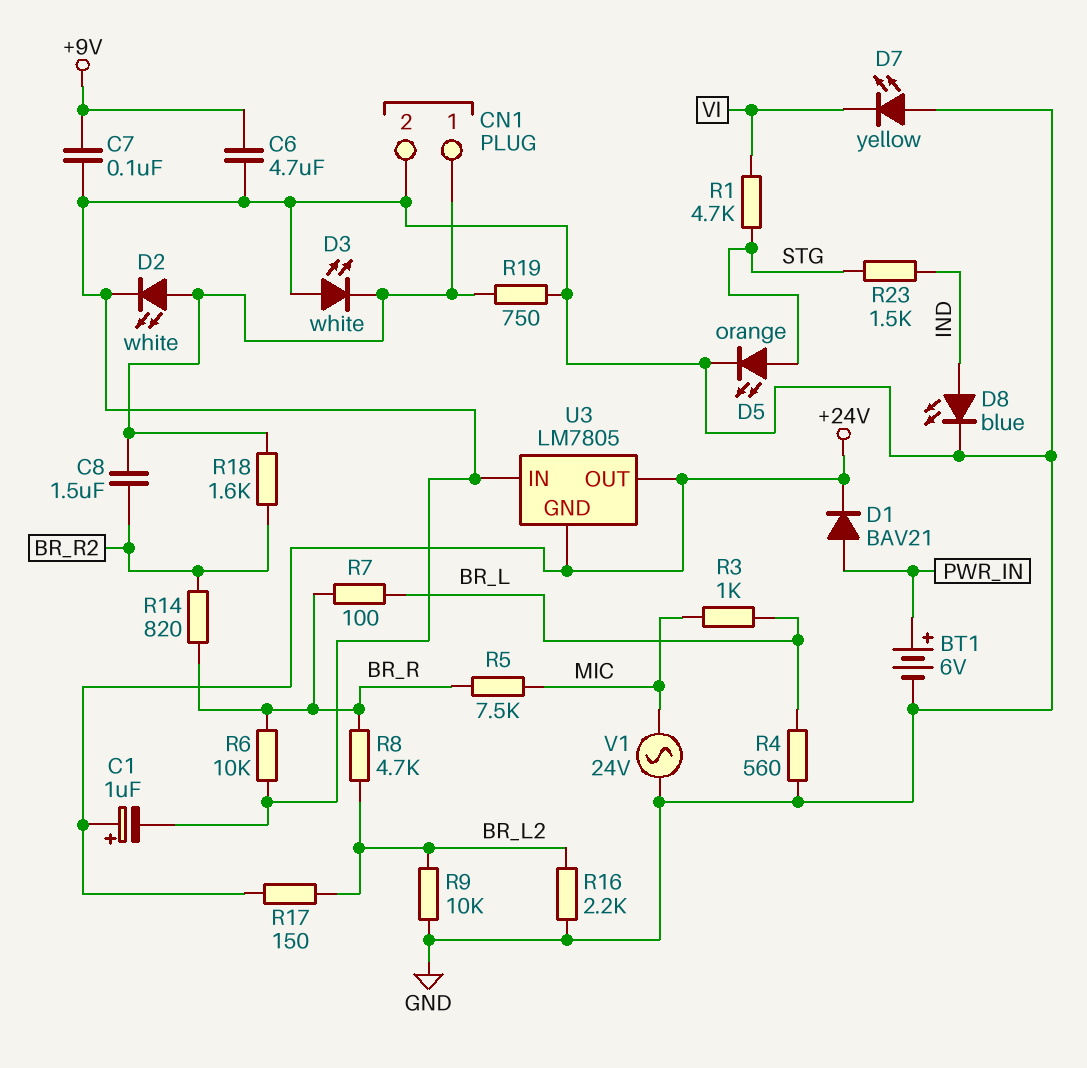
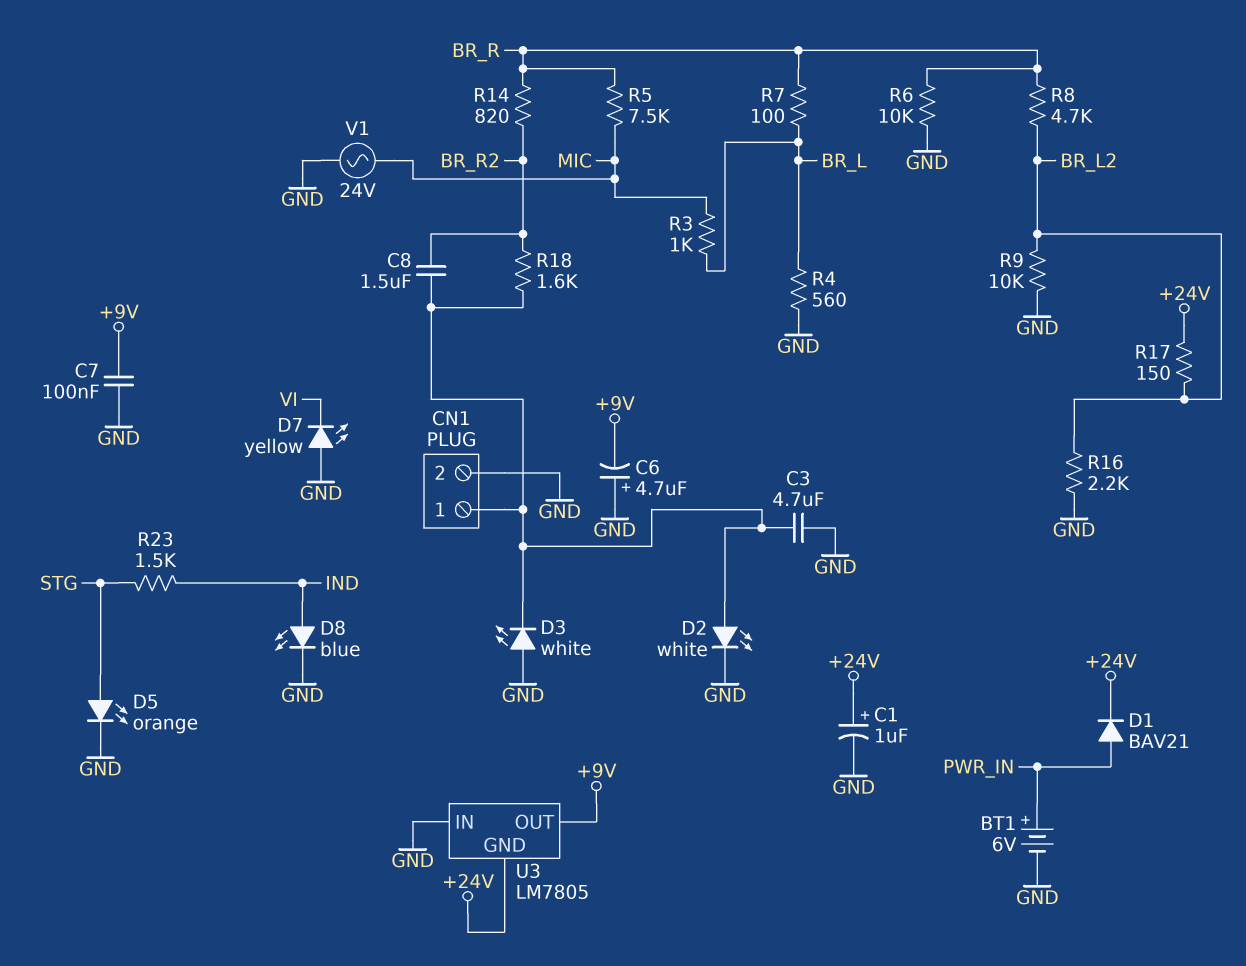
C3: none -> 4.7uF (CN1/1, GND)
C6: 4.7uF (+9V, GND) -> 4.7uF (plus GND, minus +9V)
R1: 4.7k (STG, VI) -> none
R19: 750 (CN1/1, GND) -> none
U3 pin OUT: +24V -> +9V

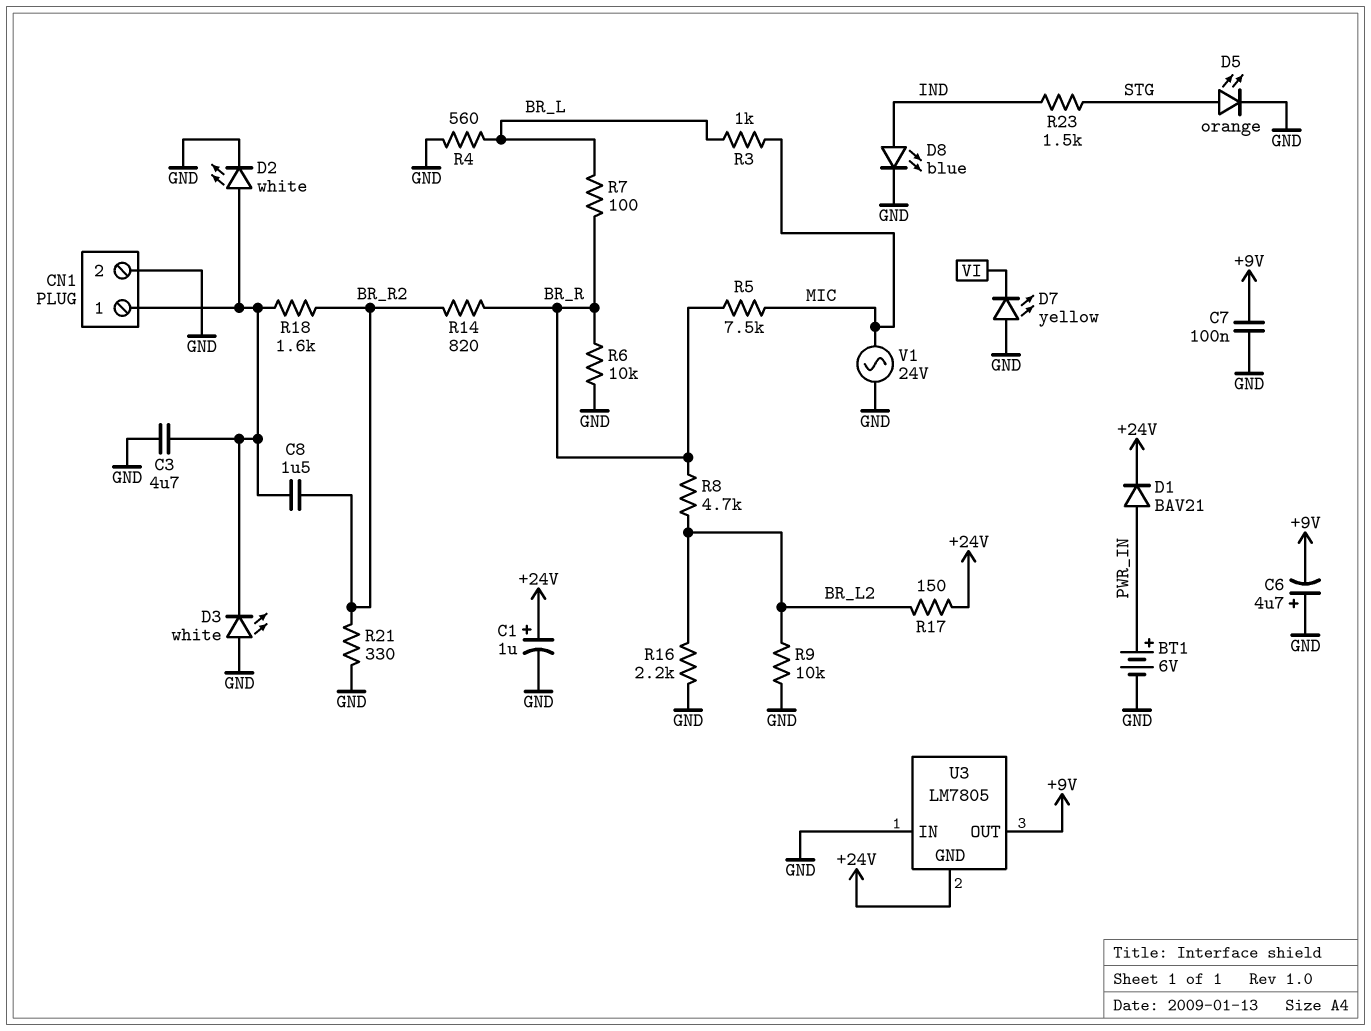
R21: none -> 330 (BR_R2, GND)

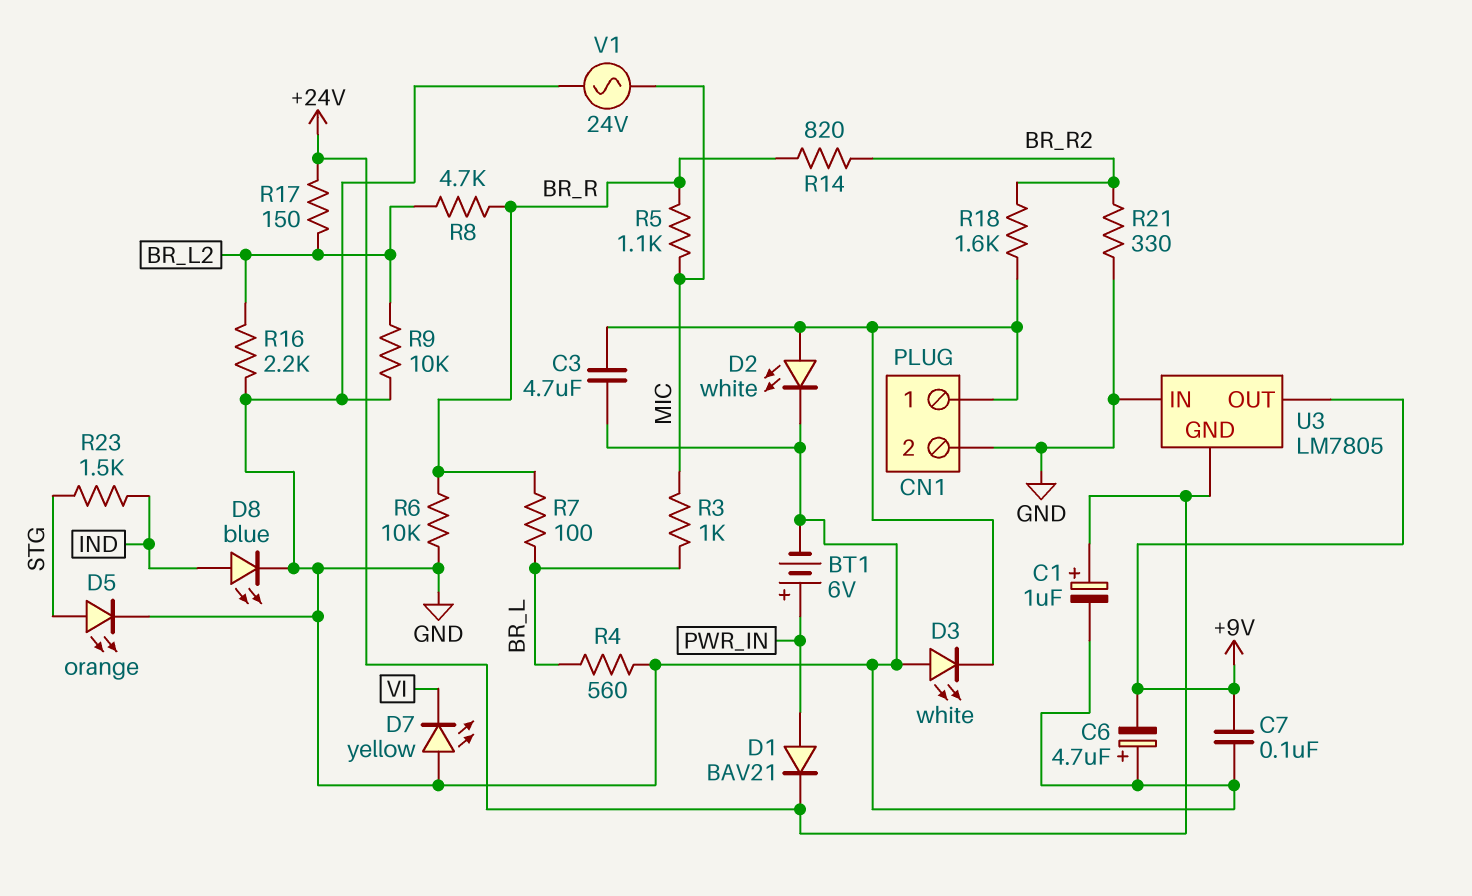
C8: 1.5uF (BR_R2, CN1/1) -> none
R5: 7.5k (BR_R, MIC) -> 1.1k (BR_R, MIC)

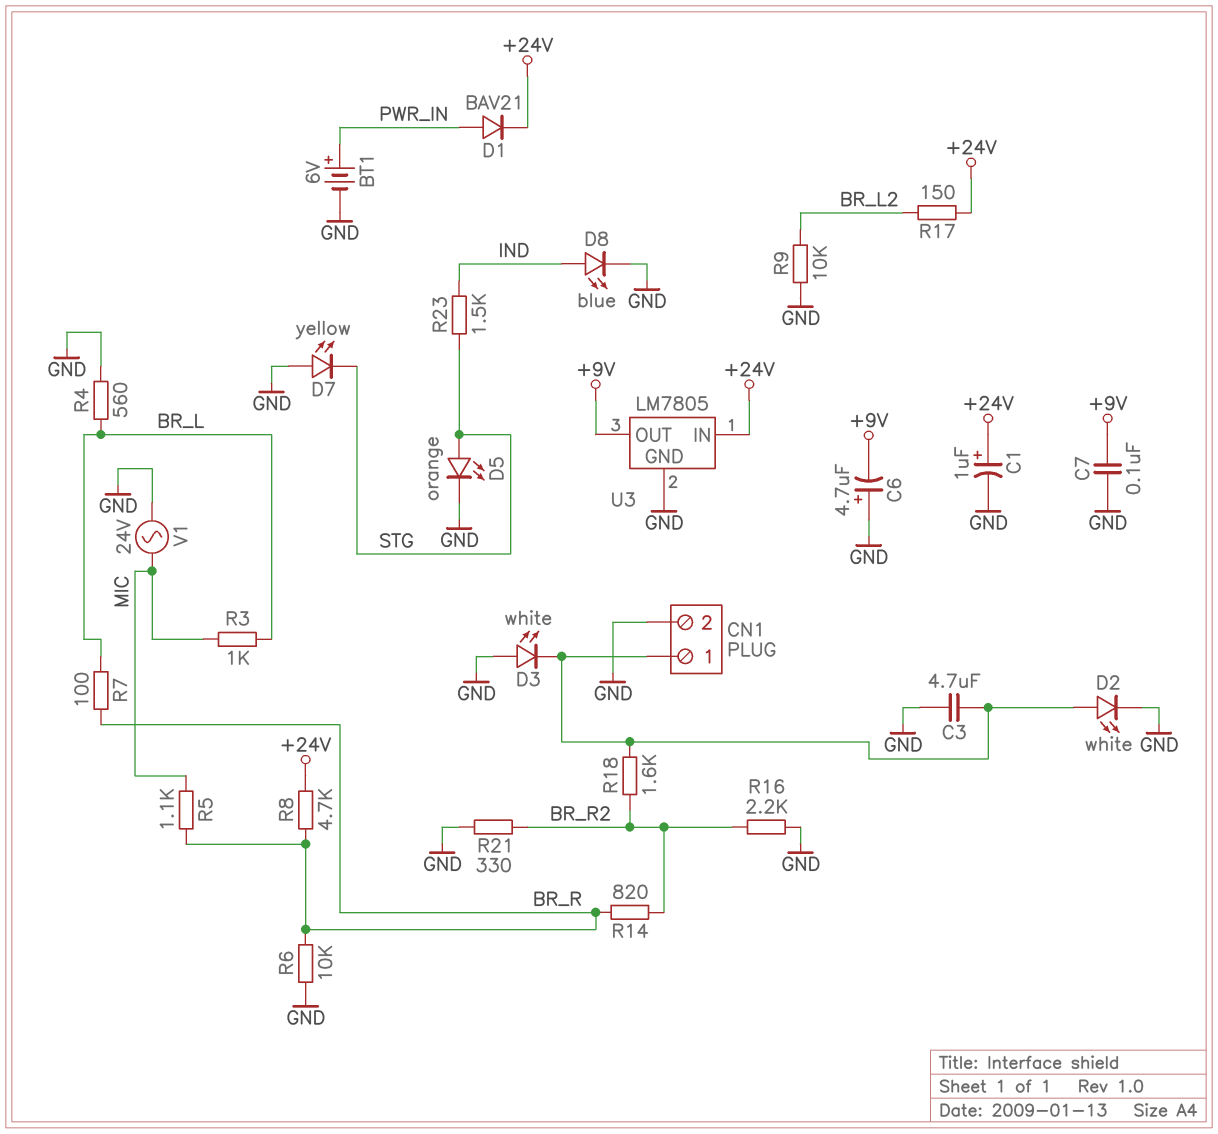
D7: LED yellow (A GND, K VI) -> LED yellow (A GND, K STG)
R8: 4.7k (BR_L2, BR_R) -> 4.7k (+24V, BR_R)
R16: 2.2k (BR_L2, GND) -> 2.2k (BR_R2, GND)
U3 pin GND: +24V -> GND
U3 pin IN: GND -> +24V

